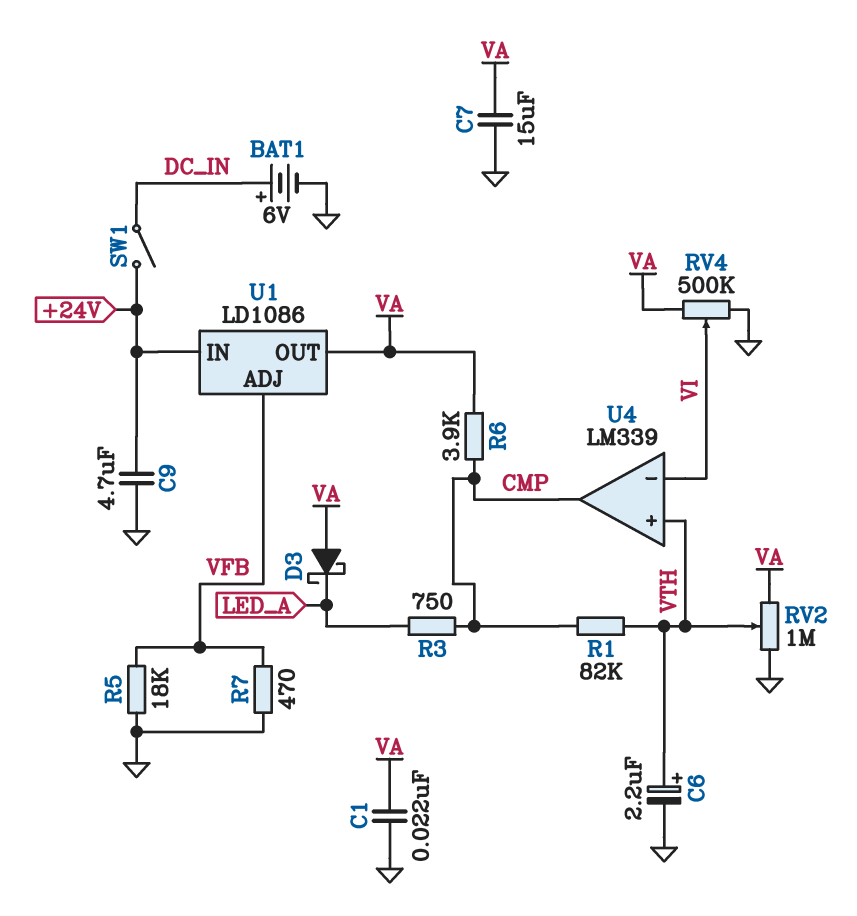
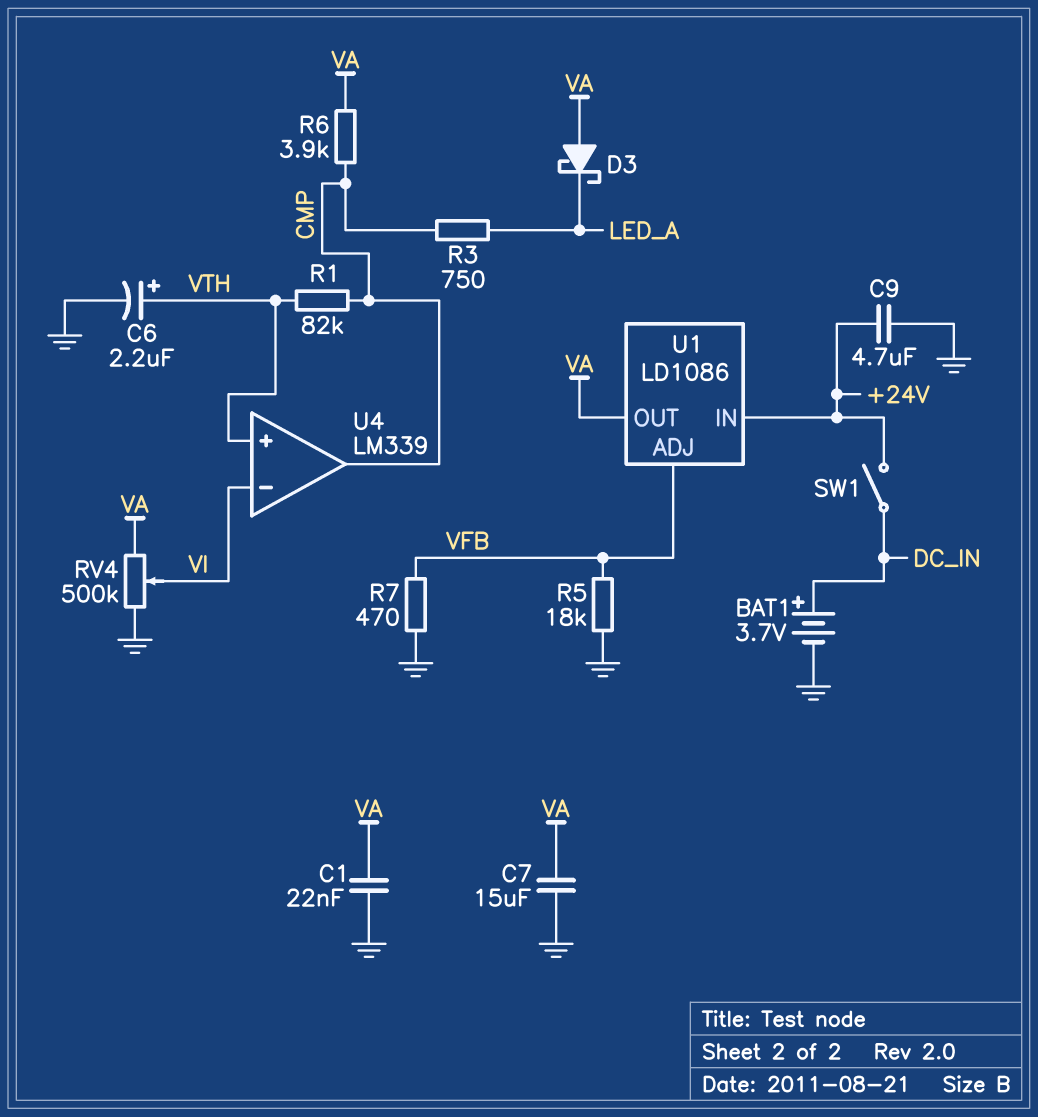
BAT1: 6V (plus DC_IN, minus GND) -> 3.7V (plus DC_IN, minus GND)
RV2: 1M (GND, VA, wiper VTH) -> none

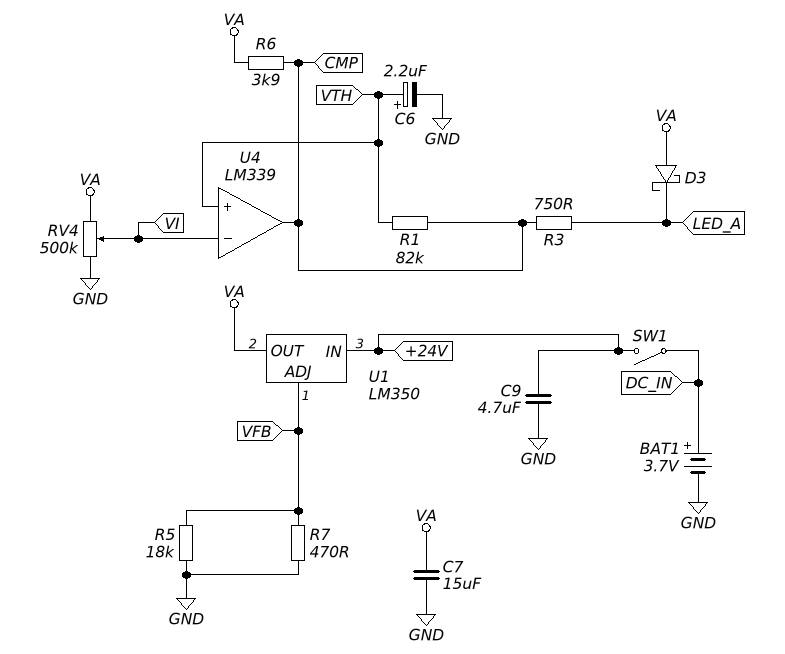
C1: 22nF (GND, VA) -> none
U1: LD1086 -> LM350

